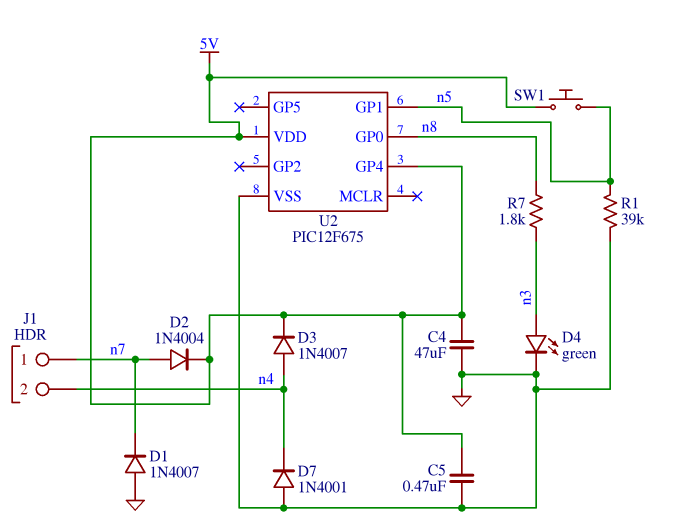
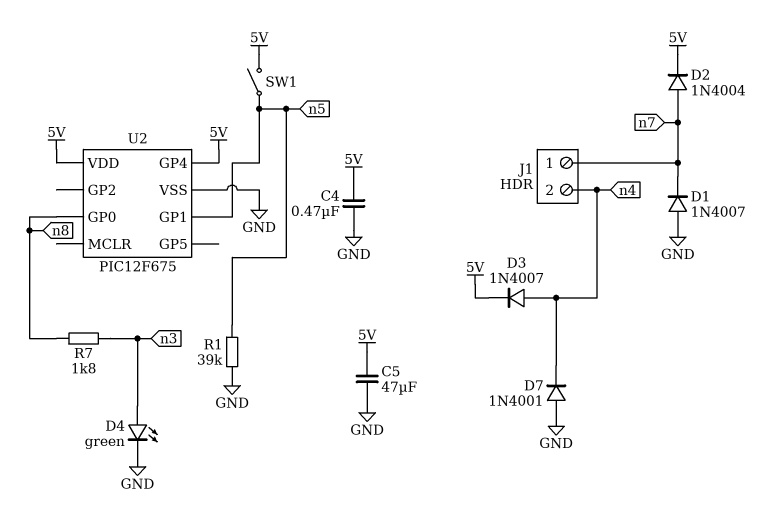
C4: 47uF (5V, GND) -> 470nF (5V, GND)
C5: 470nF (5V, GND) -> 47uF (5V, GND)
SW1: button (5V, n5) -> switch (5V, n5)

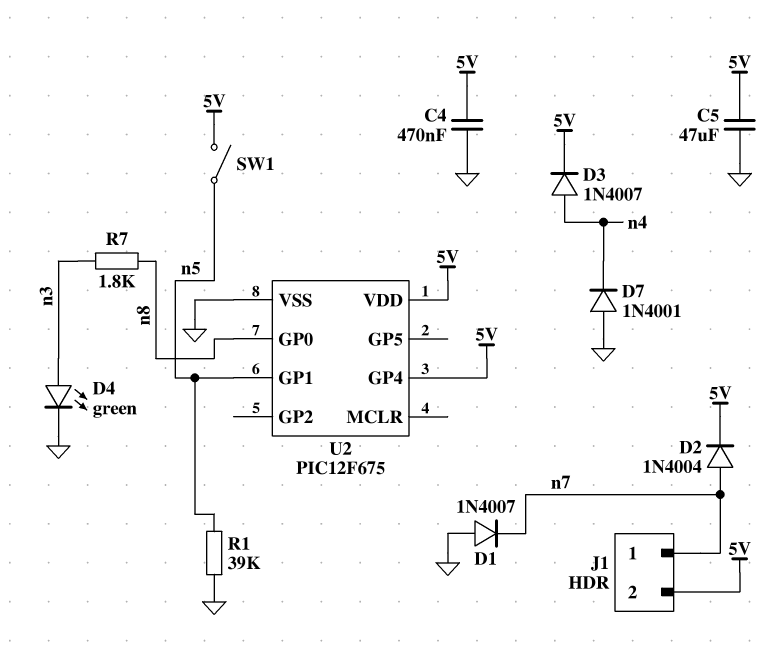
J1 pin 2: n4 -> 5V

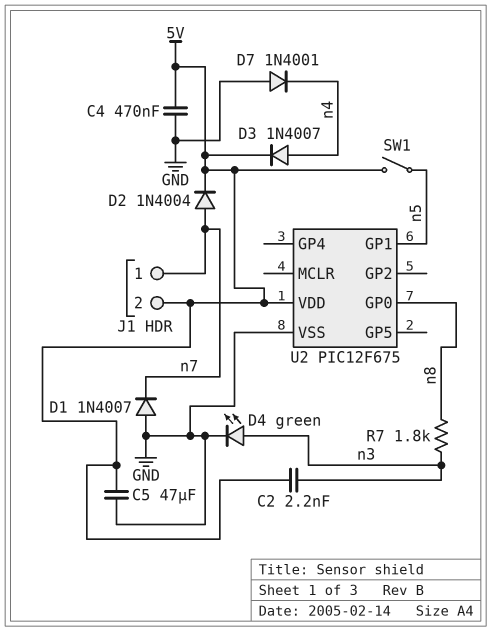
C2: none -> 2.2nF (5V, n3)
R1: 39k (GND, n5) -> none
U2 pin GP4: 5V -> none

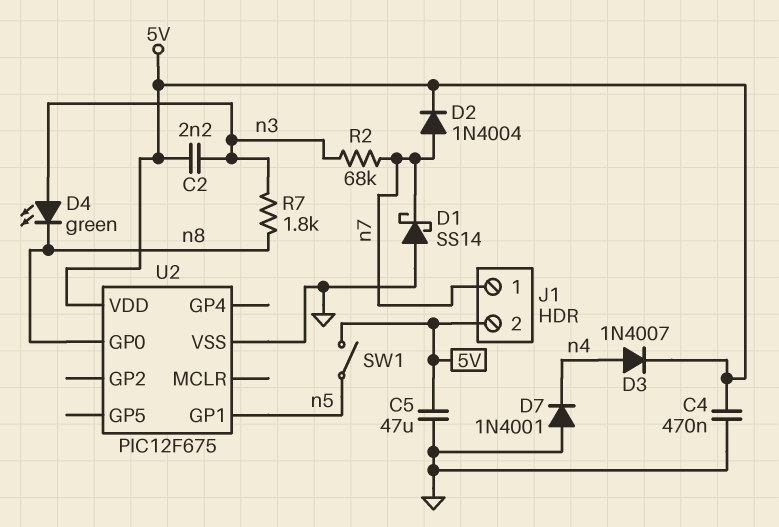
D1: diode 1N4007 (A GND, K n7) -> schottky SS14 (A GND, K n7)
D4: LED green (A n3, K GND) -> LED green (A n3, K n8)
R2: none -> 68k (n3, n7)

